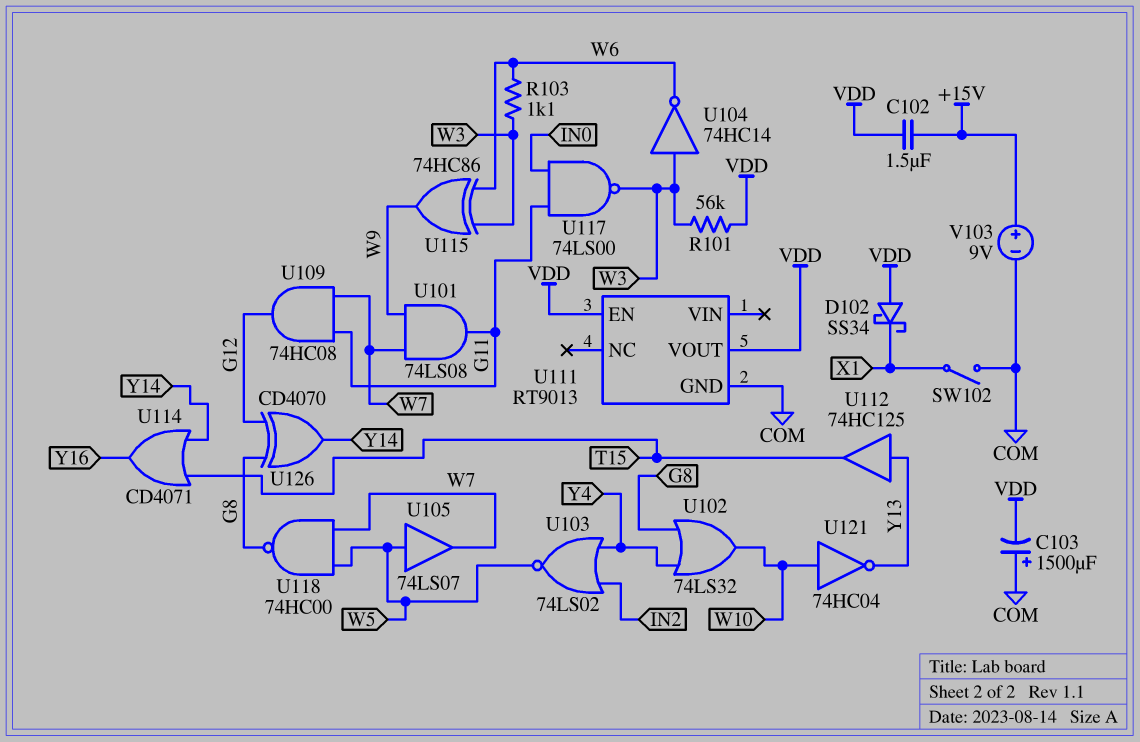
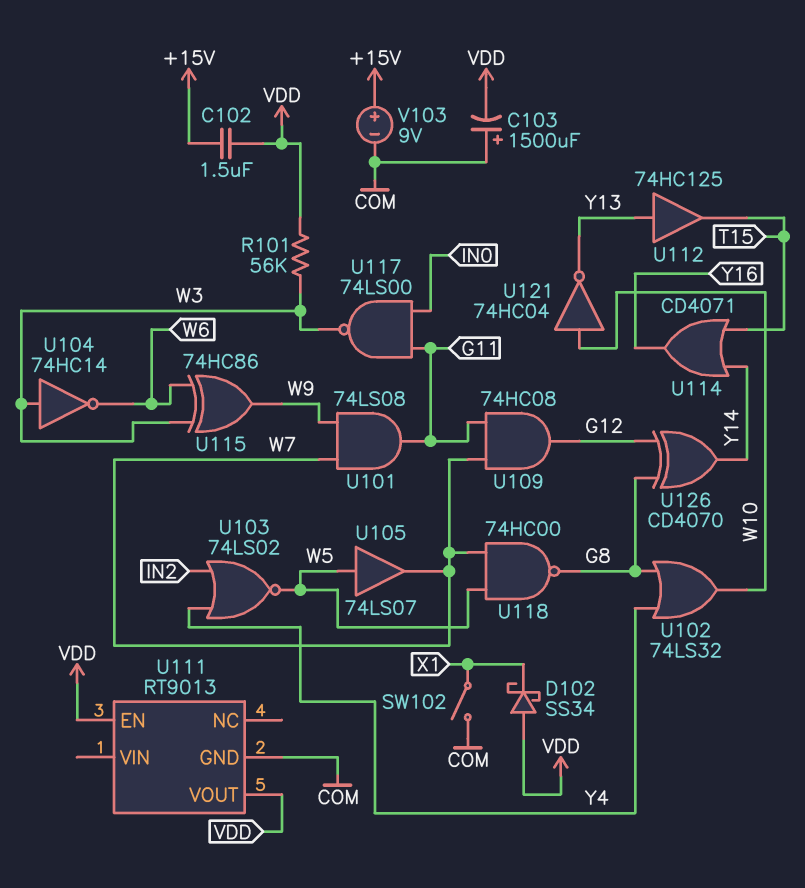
R103: 1.1k (W3, W6) -> none

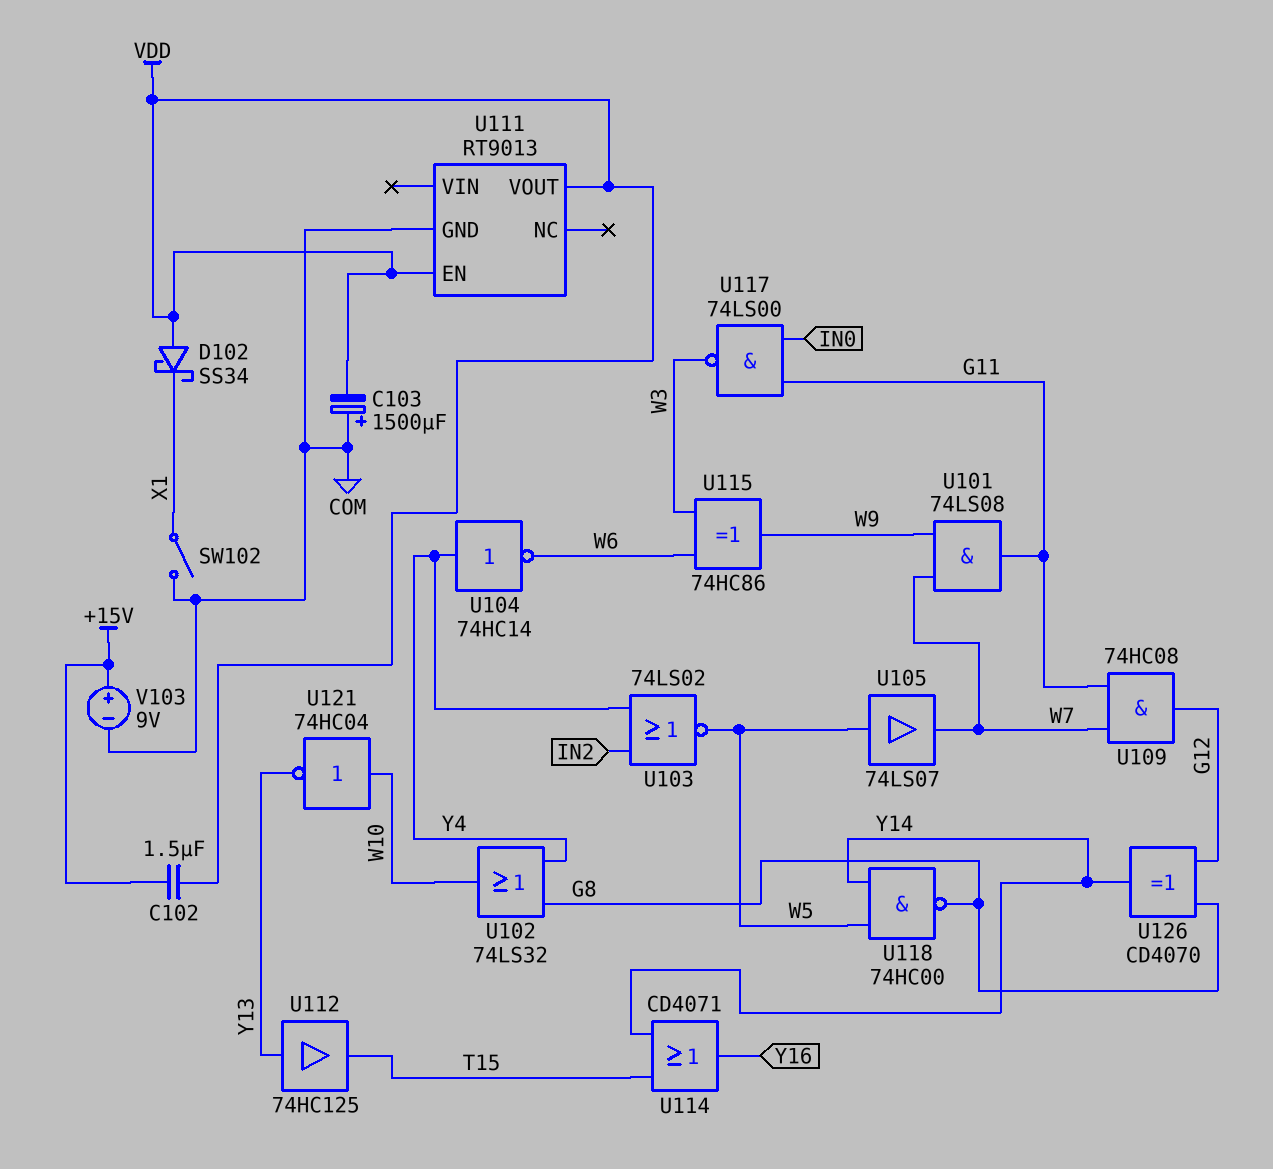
R101: 56k (VDD, W3) -> none
U104: NOT 74HC14 (in W3, out W6) -> NOT 74HC14 (in Y4, out W6)
U118: NAND 74HC00 (in W5, in W7, out G8) -> NAND 74HC00 (in W5, in Y14, out G8)

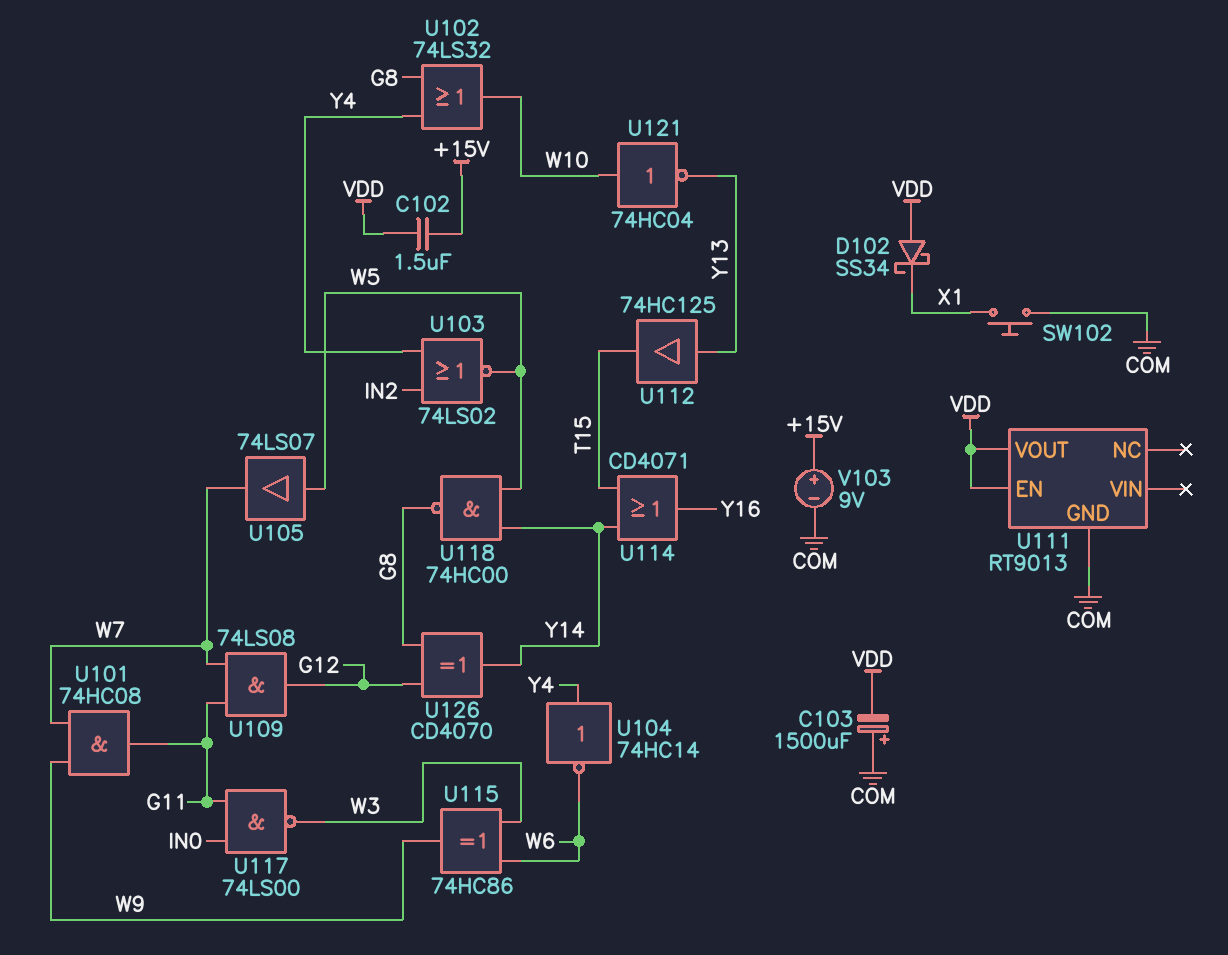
SW102: switch (COM, X1) -> button (COM, X1)
U101: AND 74LS08 (in W7, in W9, out G11) -> AND 74HC08 (in W7, in W9, out G11)
U109: AND 74HC08 (in G11, in W7, out G12) -> AND 74LS08 (in G11, in W7, out G12)

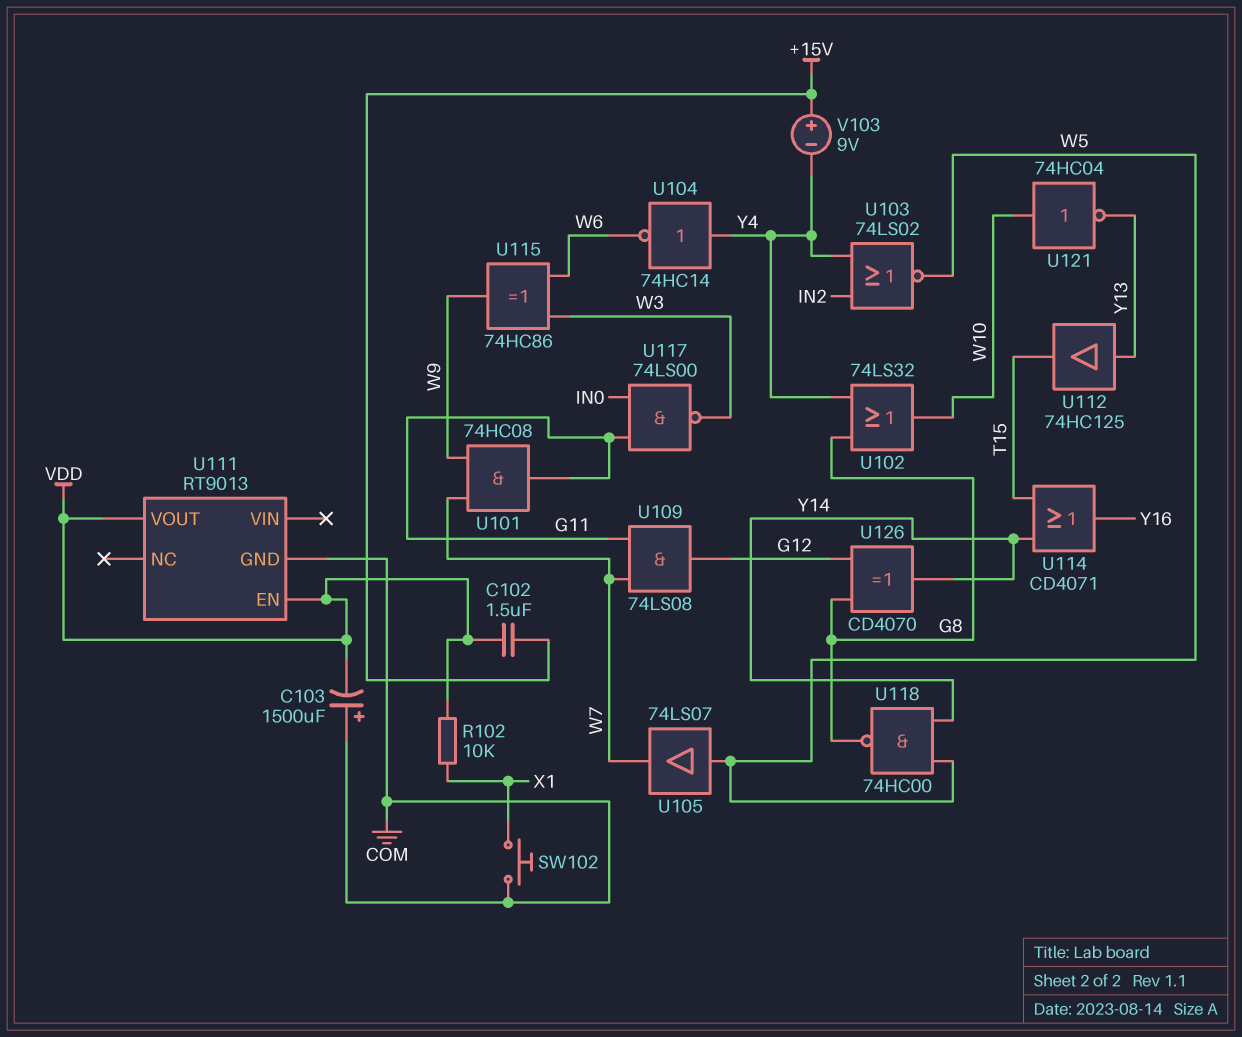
D102: schottky SS34 (A VDD, K X1) -> none
R102: none -> 10k (VDD, X1)
V103: 9V (plus +15V, minus COM) -> 9V (plus +15V, minus Y4)

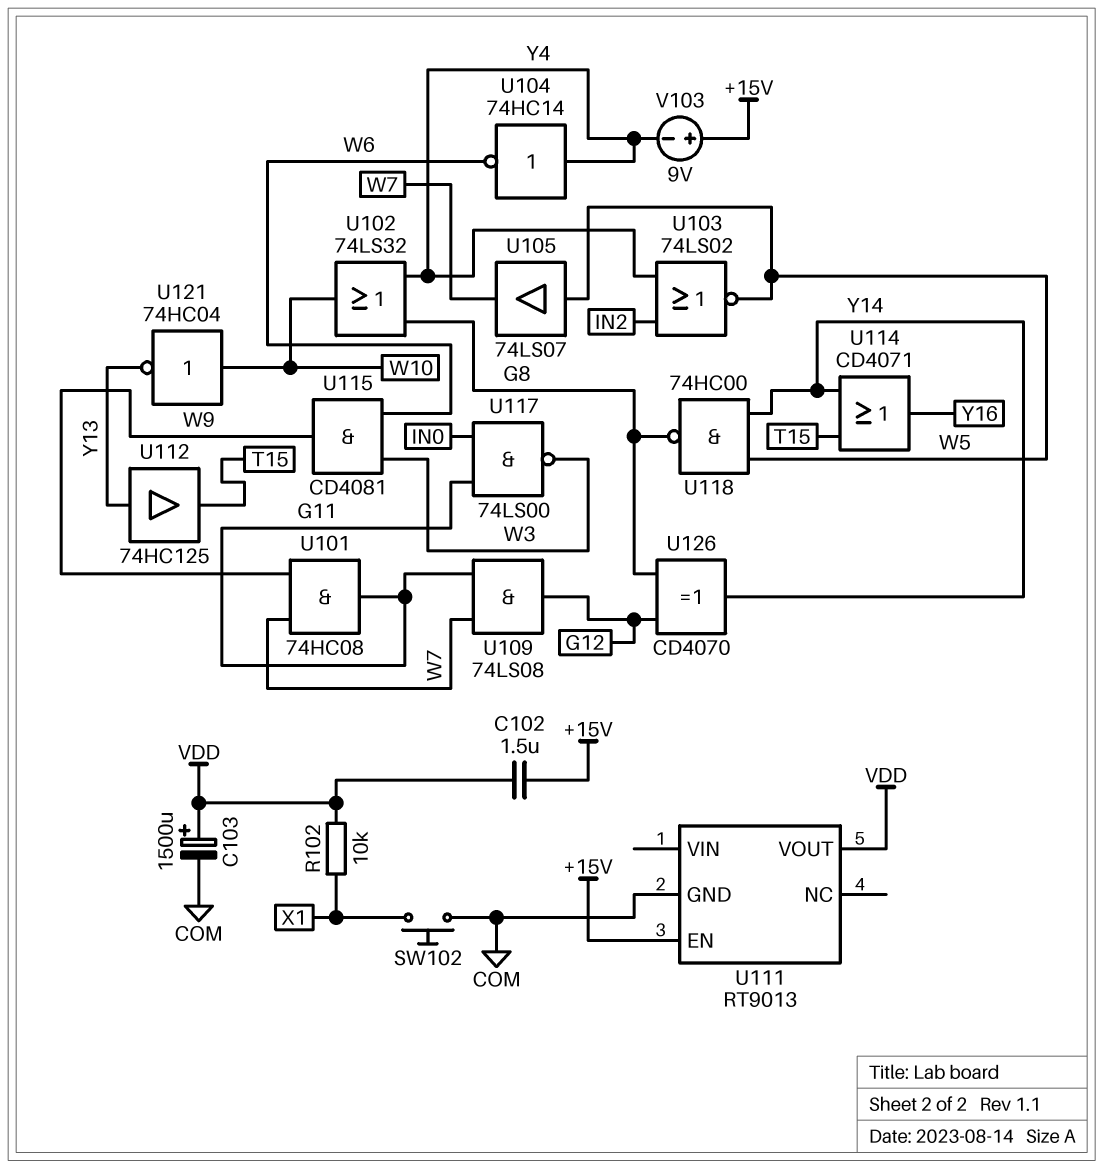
C103: 1500uF (plus COM, minus VDD) -> 1500uF (plus VDD, minus COM)
U111 pin EN: VDD -> +15V
U115: XOR 74HC86 (in W3, in W6, out W9) -> AND CD4081 (in W3, in W6, out W9)

